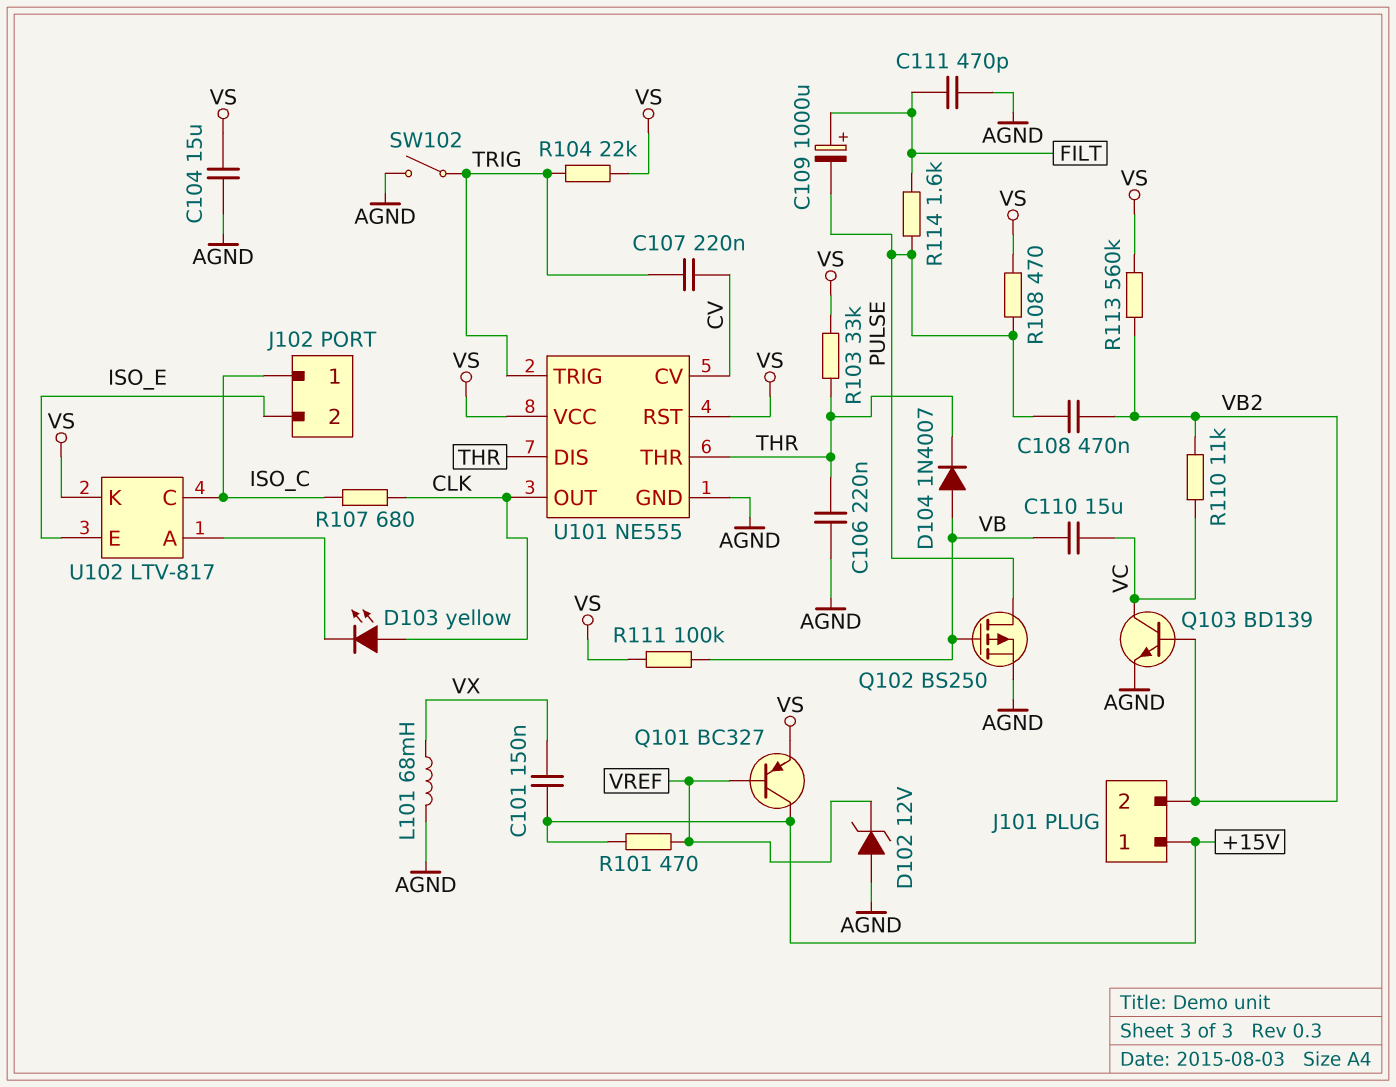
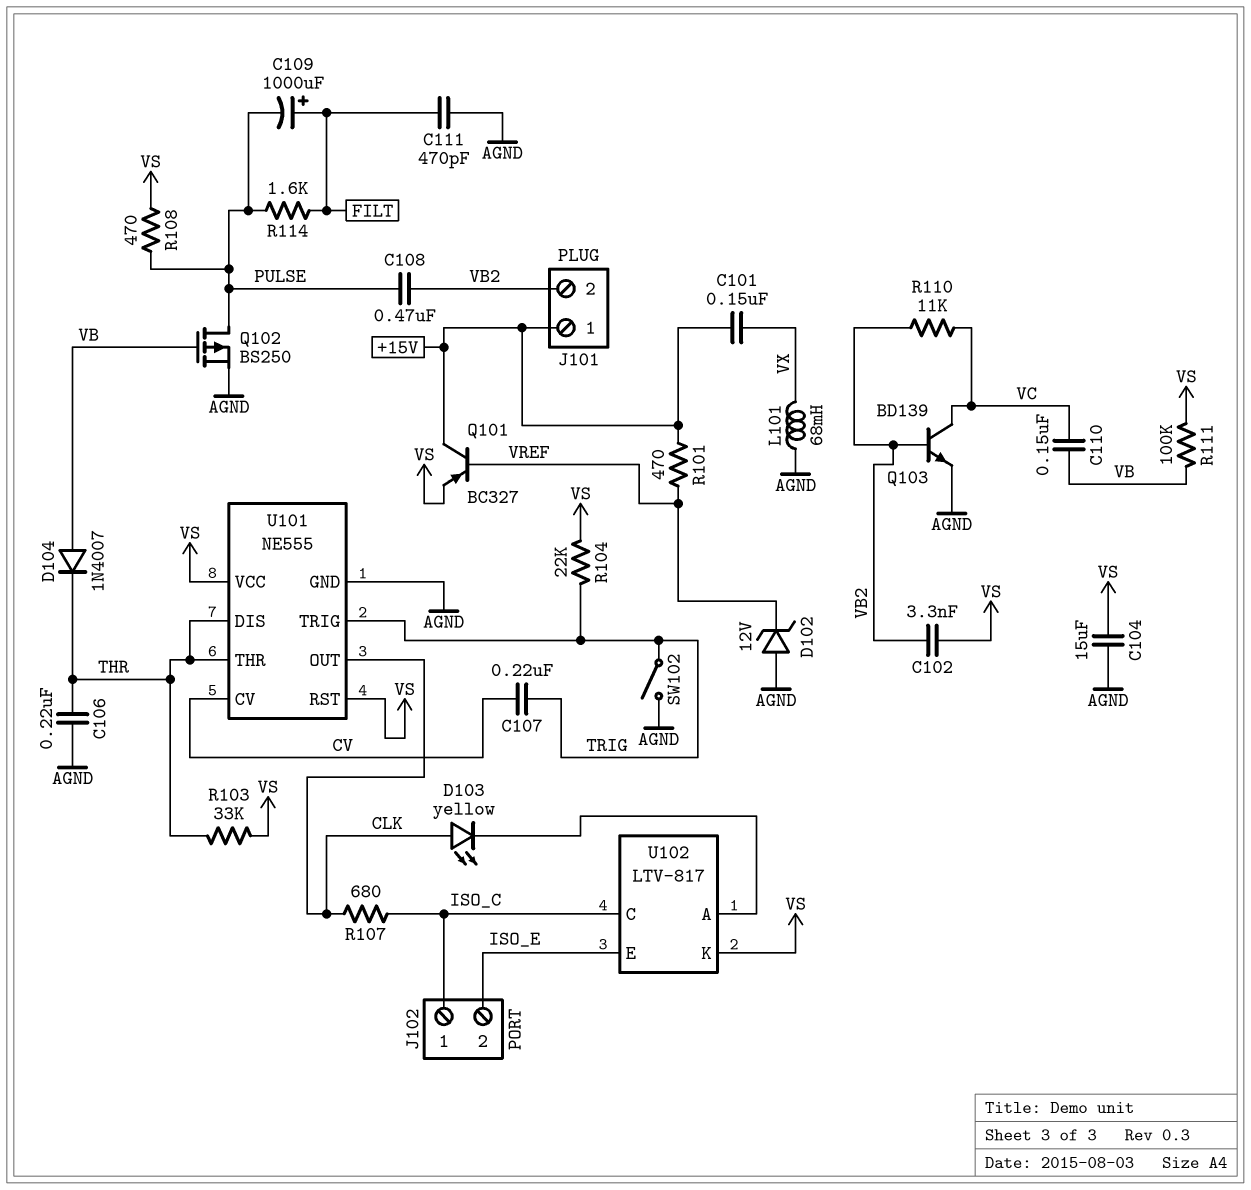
C102: none -> 3.3nF (VB2, VS)
C110: 15uF (VB, VC) -> 150nF (VB, VC)
R113: 560k (VB2, VS) -> none

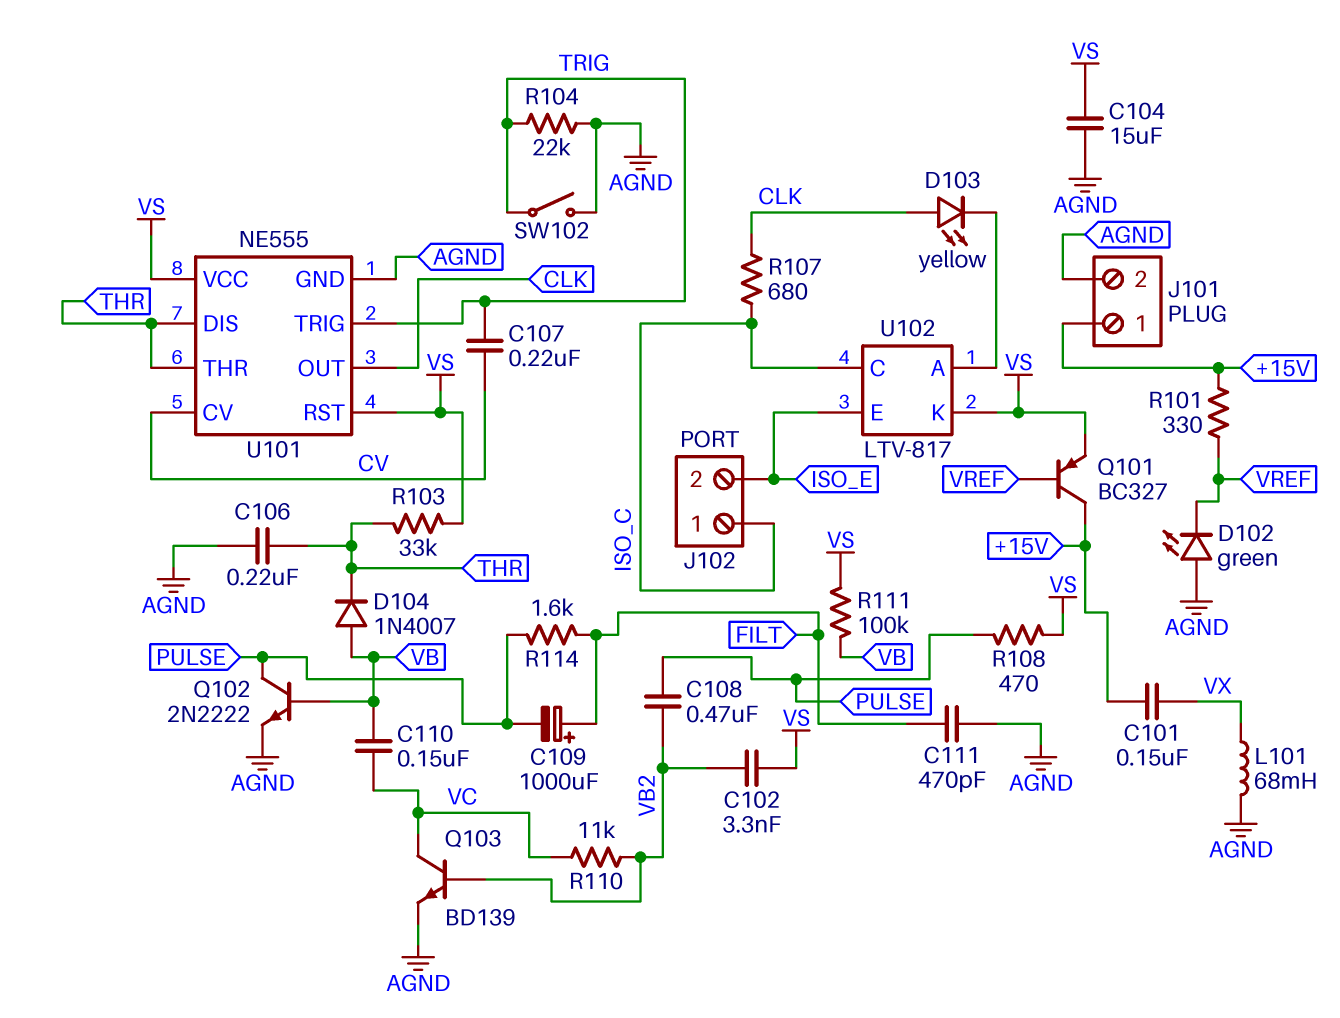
D102: zener 12V (A AGND, K VREF) -> LED green (A AGND, K VREF)
J101 pin 2: VB2 -> AGND
Q102: PMOS BS250 (G VB, D PULSE, S AGND) -> NPN 2N2222 (B VB, C PULSE, E AGND)
R101: 470 (+15V, VREF) -> 330 (+15V, VREF)
R104: 22k (TRIG, VS) -> 22k (AGND, TRIG)

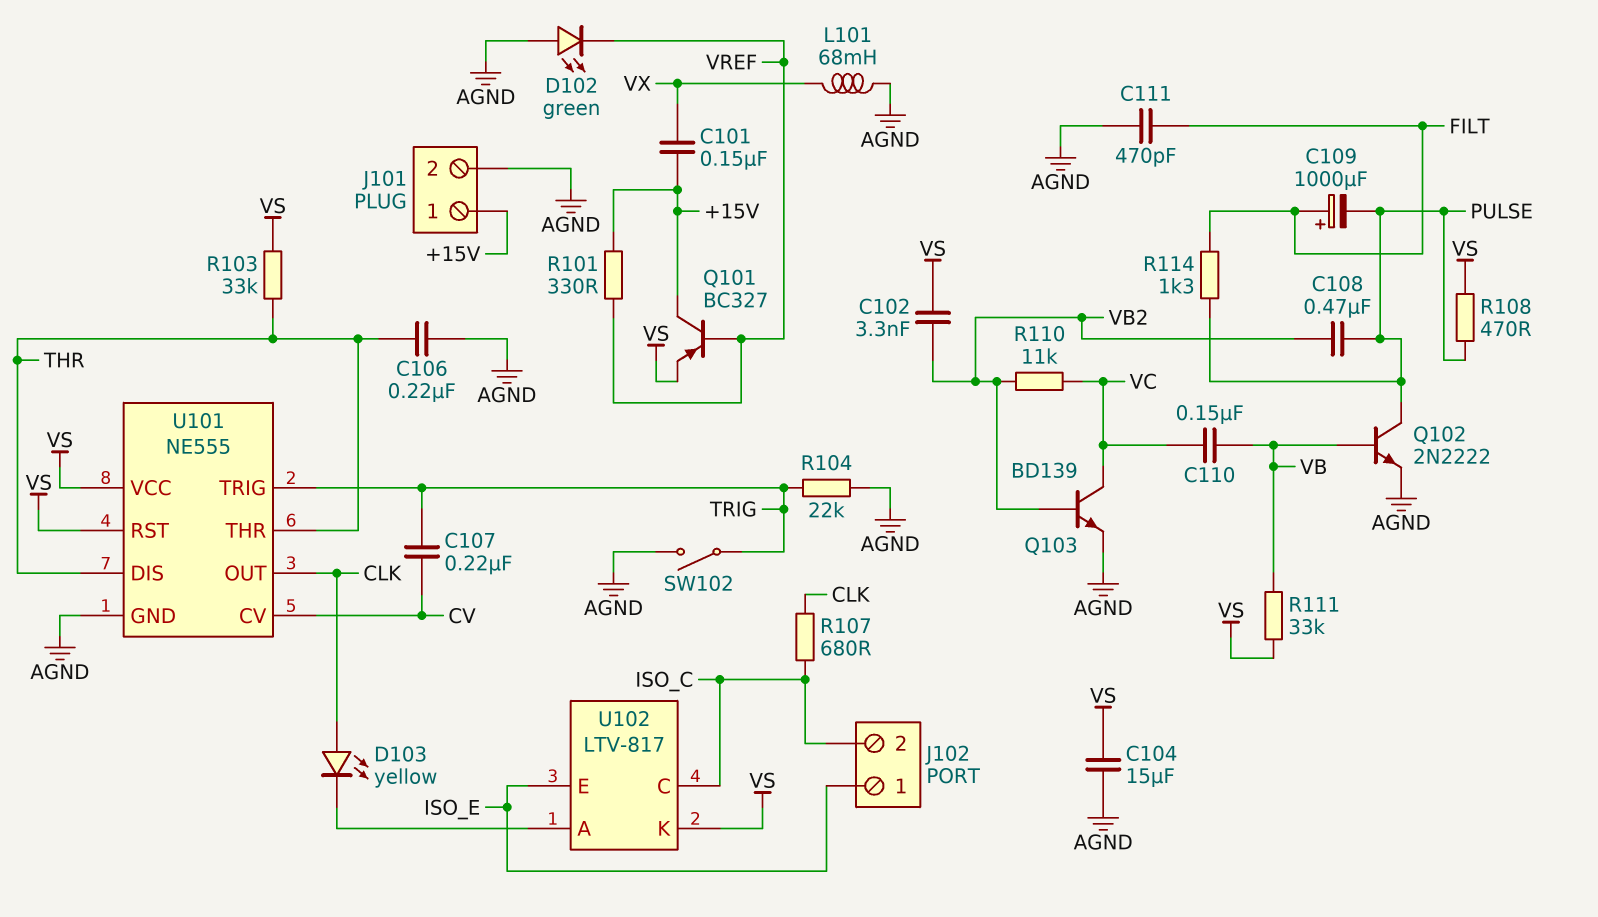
D104: diode 1N4007 (A VB, K THR) -> none
J102 pin 1: ISO_C -> ISO_E
J102 pin 2: ISO_E -> ISO_C
R111: 100k (VB, VS) -> 33k (VB, VS)
R114: 1.6k (FILT, PULSE) -> 1.3k (FILT, PULSE)

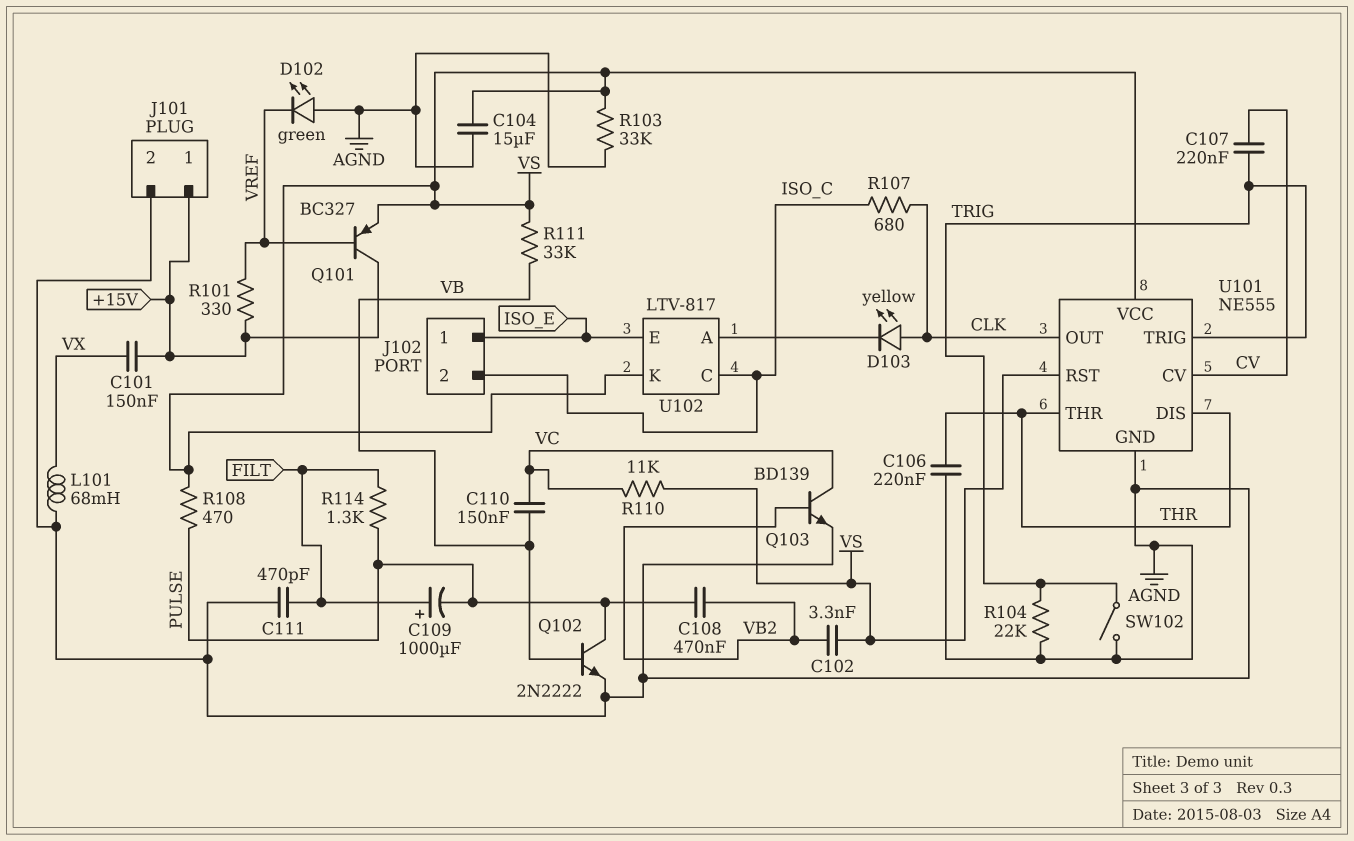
R103: 33k (THR, VS) -> 33k (AGND, VS)
R110: 11k (VB2, VC) -> 11k (VC, VS)

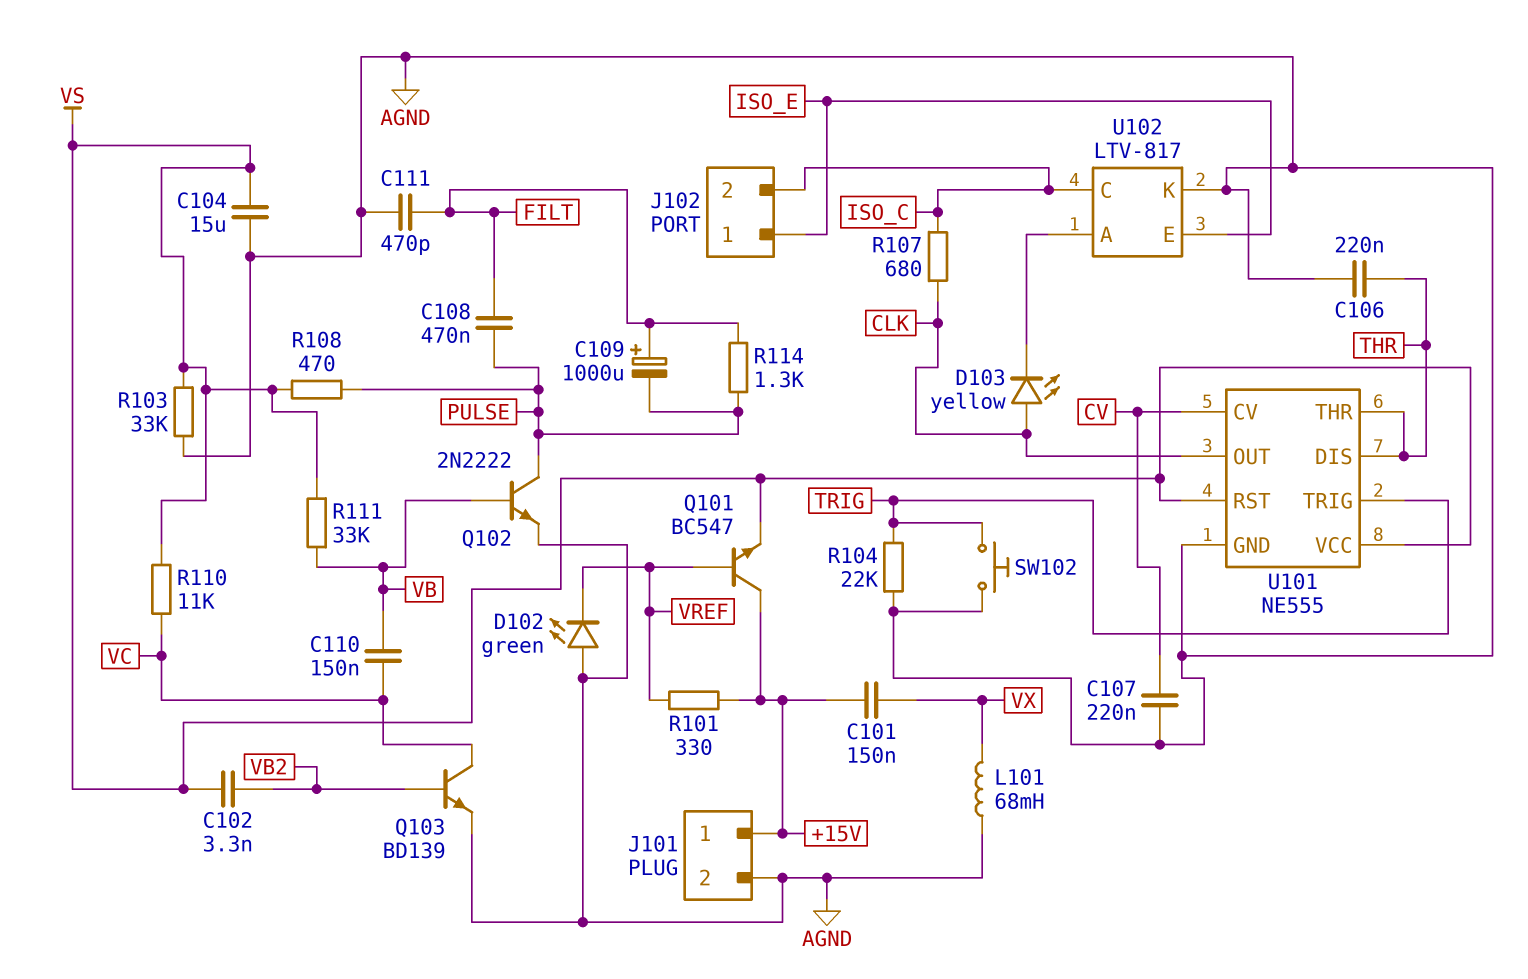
C107: 220nF (CV, TRIG) -> 220nF (AGND, CV)
C108: 470nF (PULSE, VB2) -> 470nF (FILT, PULSE)
Q101: PNP BC327 (B VREF, C +15V, E VS) -> NPN BC547 (B VREF, C +15V, E VS)
SW102: switch (AGND, TRIG) -> button (AGND, TRIG)
U102 pin K: VS -> AGND

